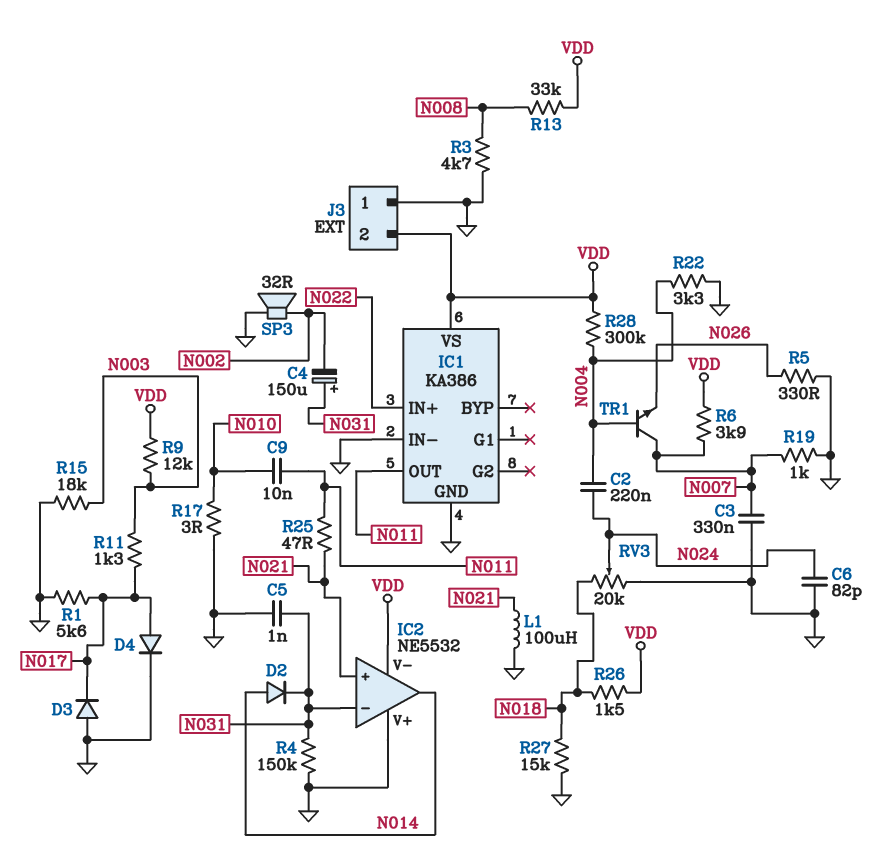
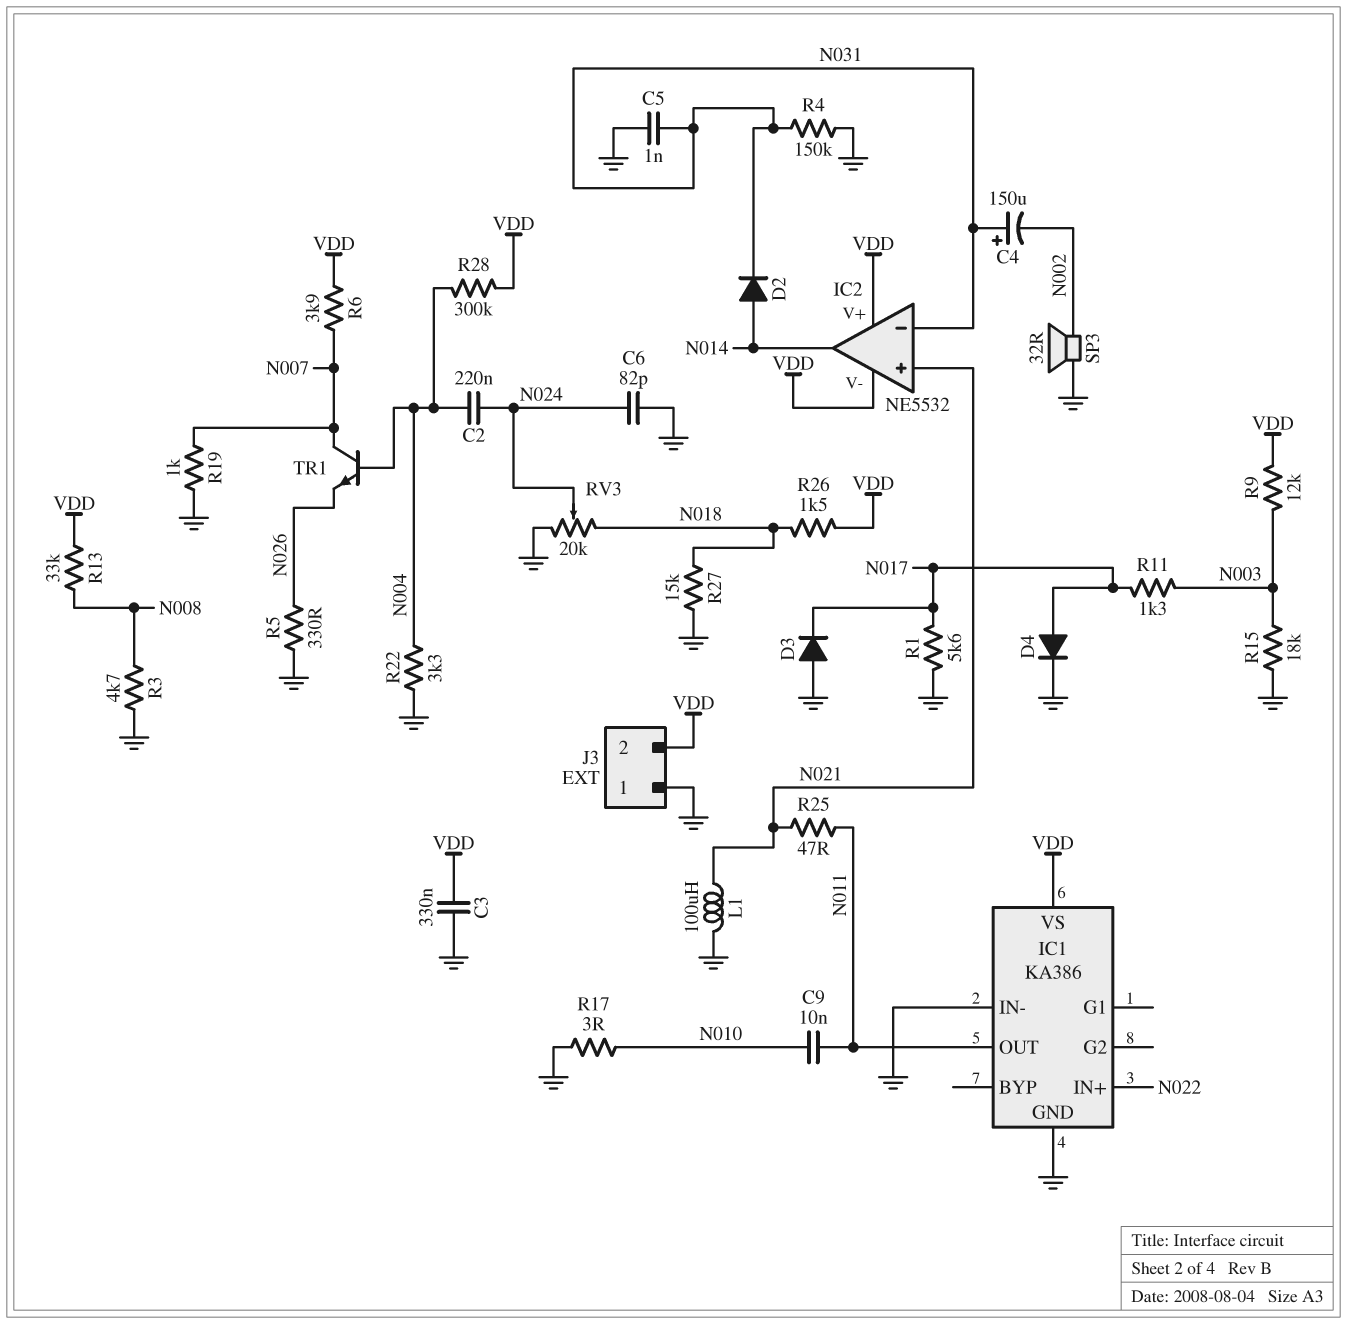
C3: 330nF (GND, N007) -> 330nF (GND, VDD)
IC2 pin V+: GND -> VDD

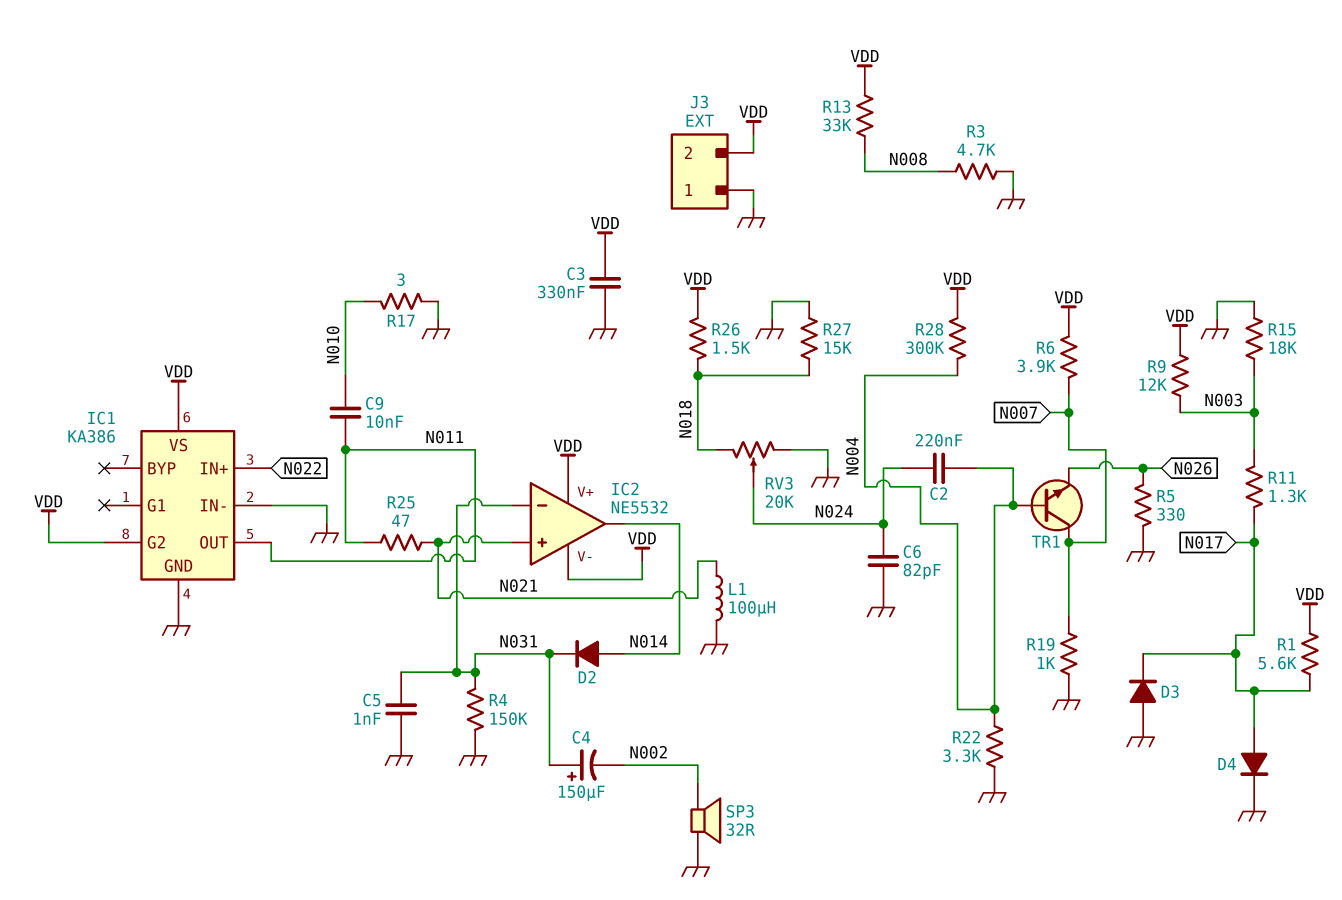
IC1 pin G2: none -> VDD
R1: 5.6k (GND, N017) -> 5.6k (N017, VDD)

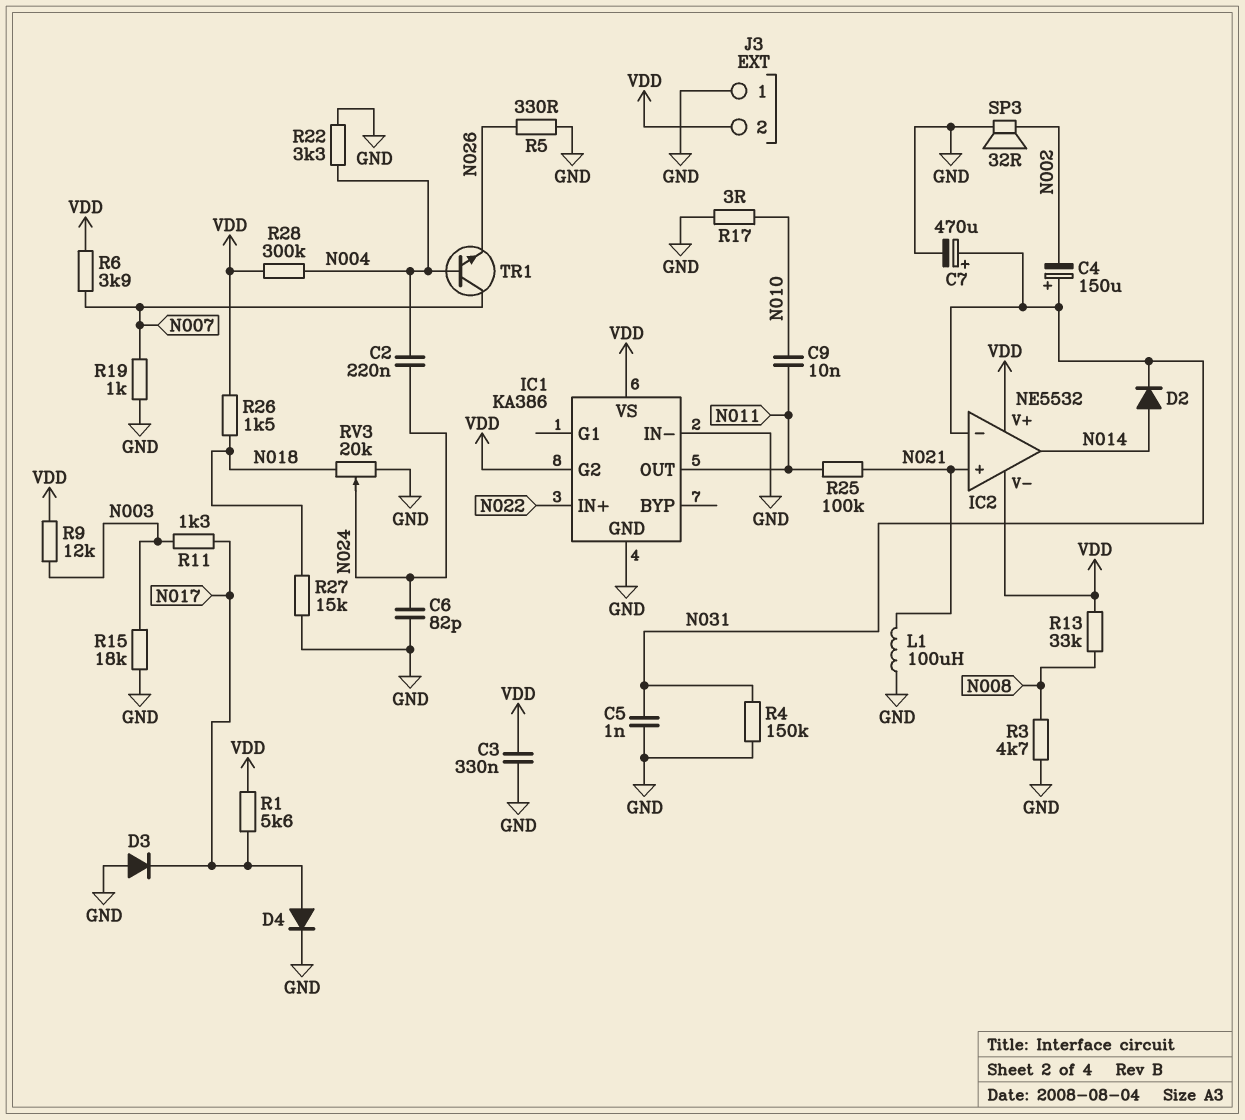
C7: none -> 470uF (plus N031, minus GND)
R25: 47 (N011, N021) -> 100k (N011, N021)

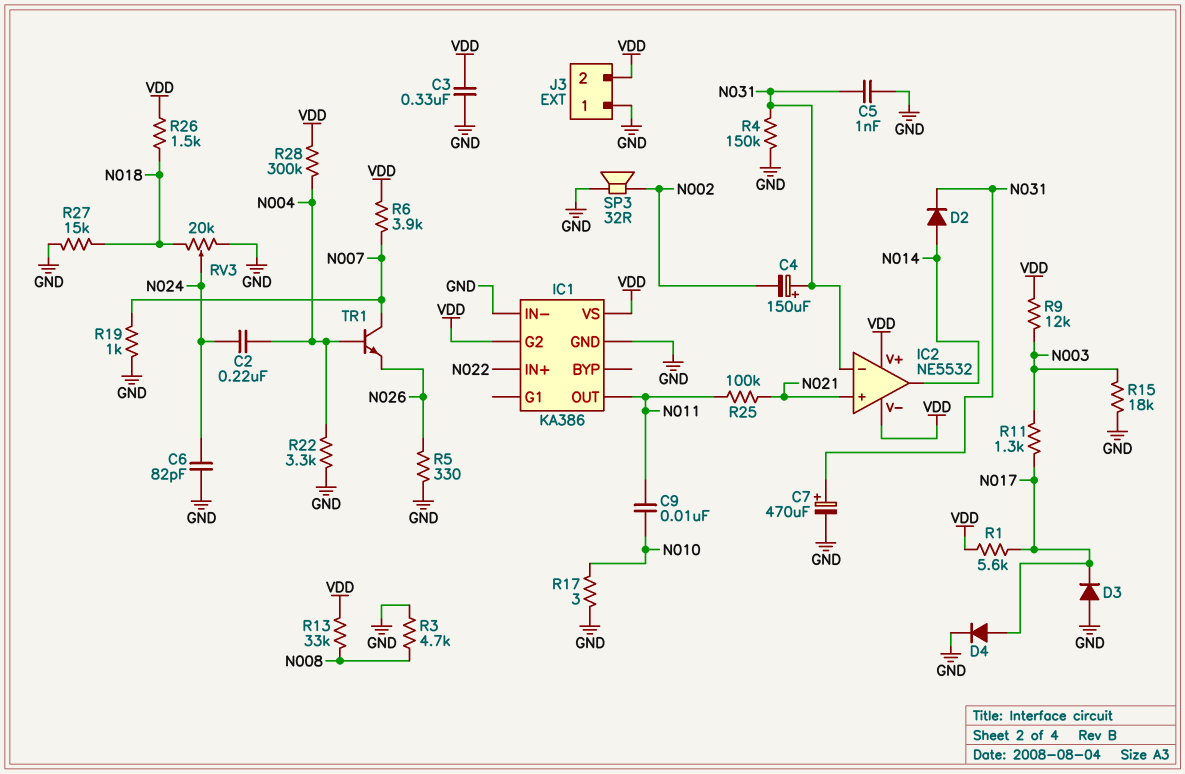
L1: 100uH (GND, N021) -> none

